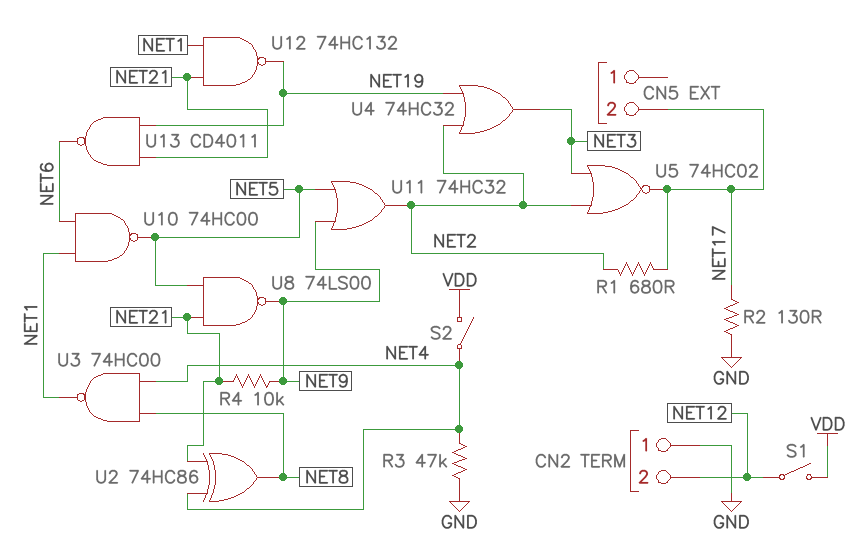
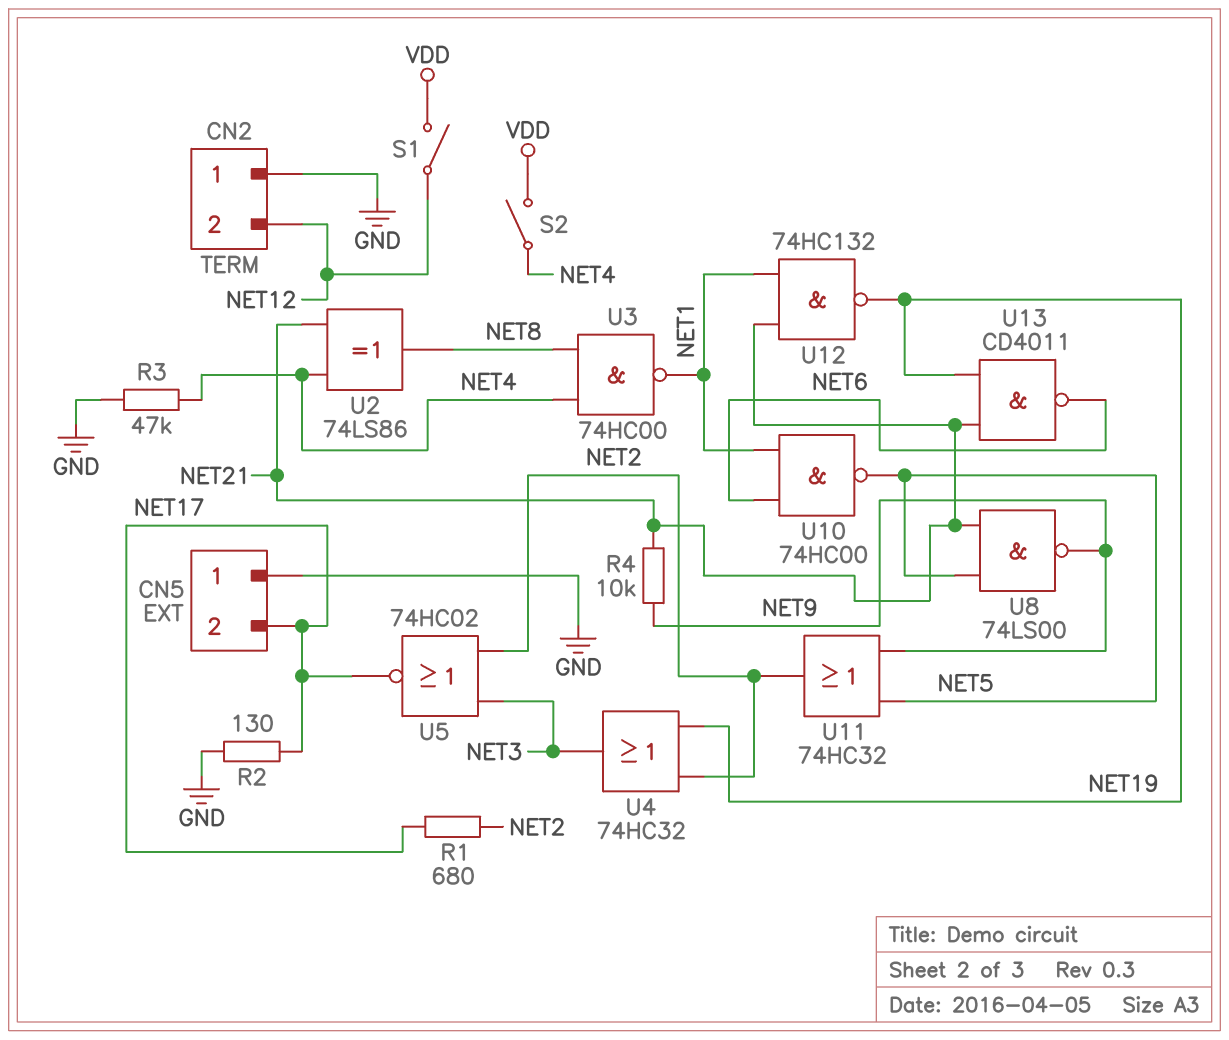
CN5 pin 1: none -> GND
U2: XOR 74HC86 (in NET4, in NET21, out NET8) -> XOR 74LS86 (in NET4, in NET21, out NET8)

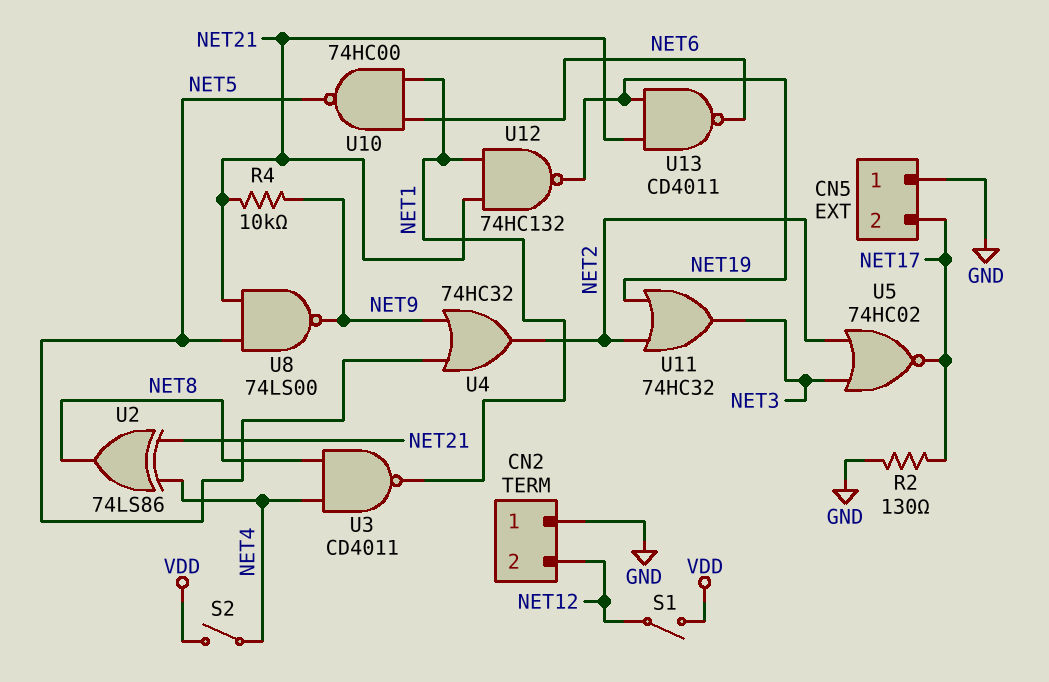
R1: 680 (NET2, NET17) -> none
R3: 47k (GND, NET4) -> none
U3: NAND 74HC00 (in NET4, in NET8, out NET1) -> NAND CD4011 (in NET4, in NET8, out NET1)
U4: OR 74HC32 (in NET2, in NET19, out NET3) -> OR 74HC32 (in NET5, in NET9, out NET2)
U11: OR 74HC32 (in NET5, in NET9, out NET2) -> OR 74HC32 (in NET2, in NET19, out NET3)

